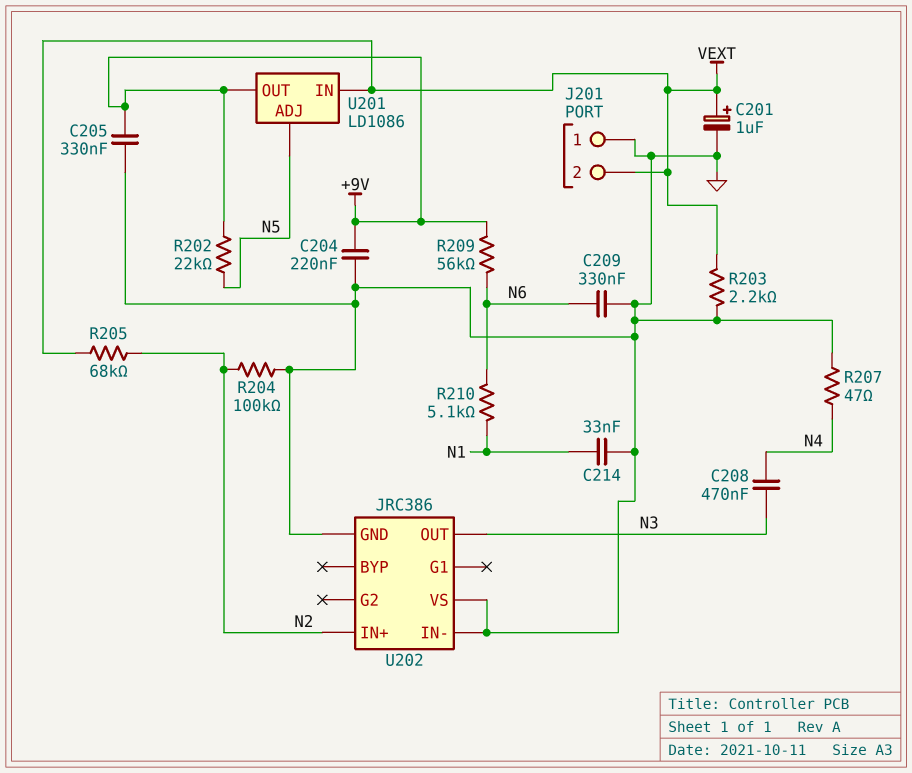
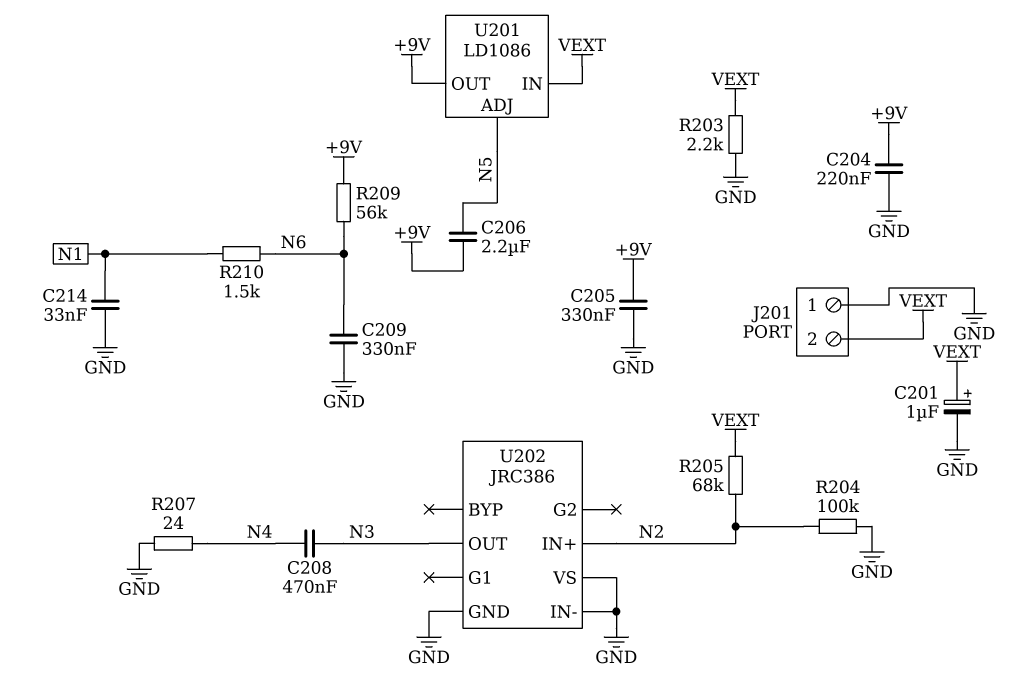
C206: none -> 2.2uF (+9V, N5)
R202: 22k (+9V, N5) -> none
R207: 47 (GND, N4) -> 24 (GND, N4)
R210: 5.1k (N1, N6) -> 1.5k (N1, N6)

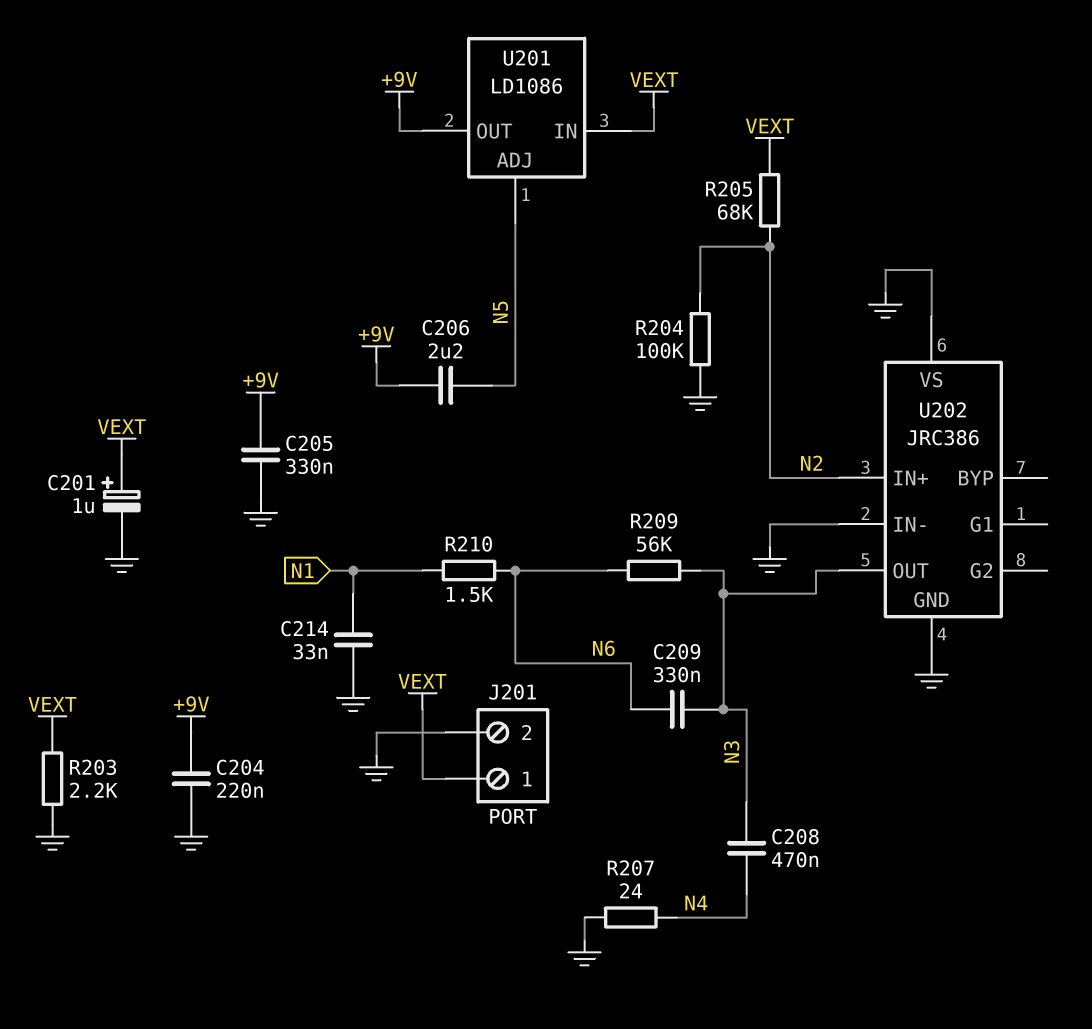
C209: 330nF (GND, N6) -> 330nF (N3, N6)
J201 pin 1: GND -> VEXT
J201 pin 2: VEXT -> GND
R209: 56k (+9V, N6) -> 56k (N3, N6)

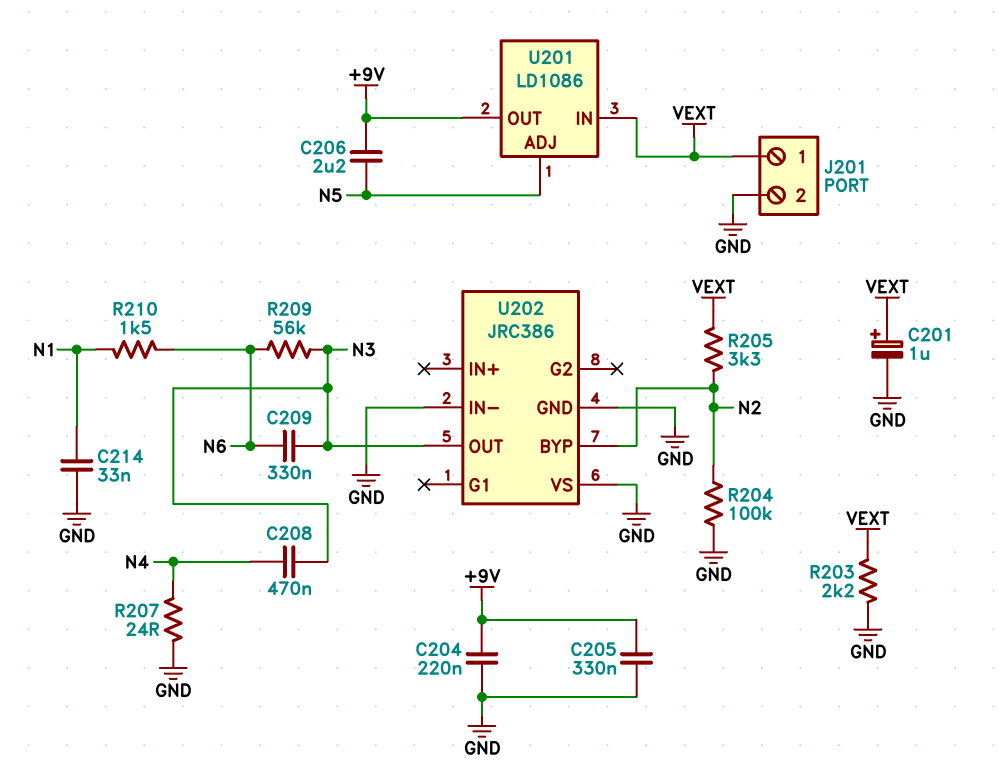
R205: 68k (N2, VEXT) -> 3.3k (N2, VEXT)
U202 pin BYP: none -> N2
U202 pin IN+: N2 -> none

